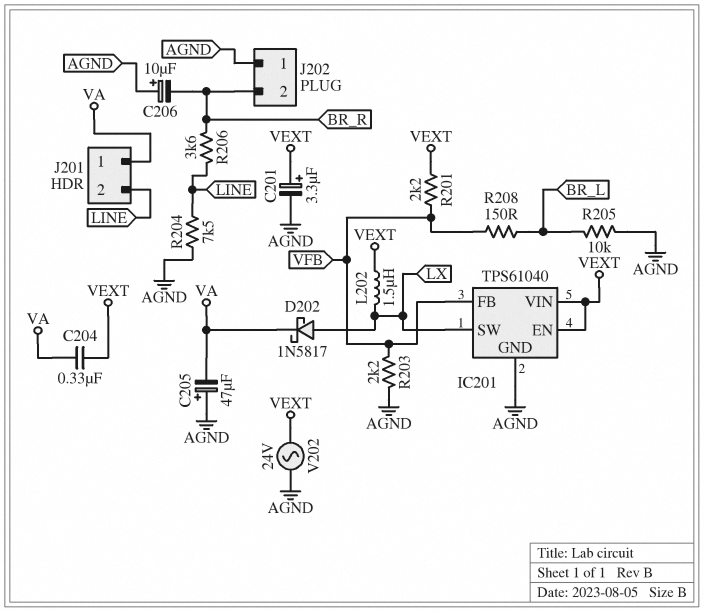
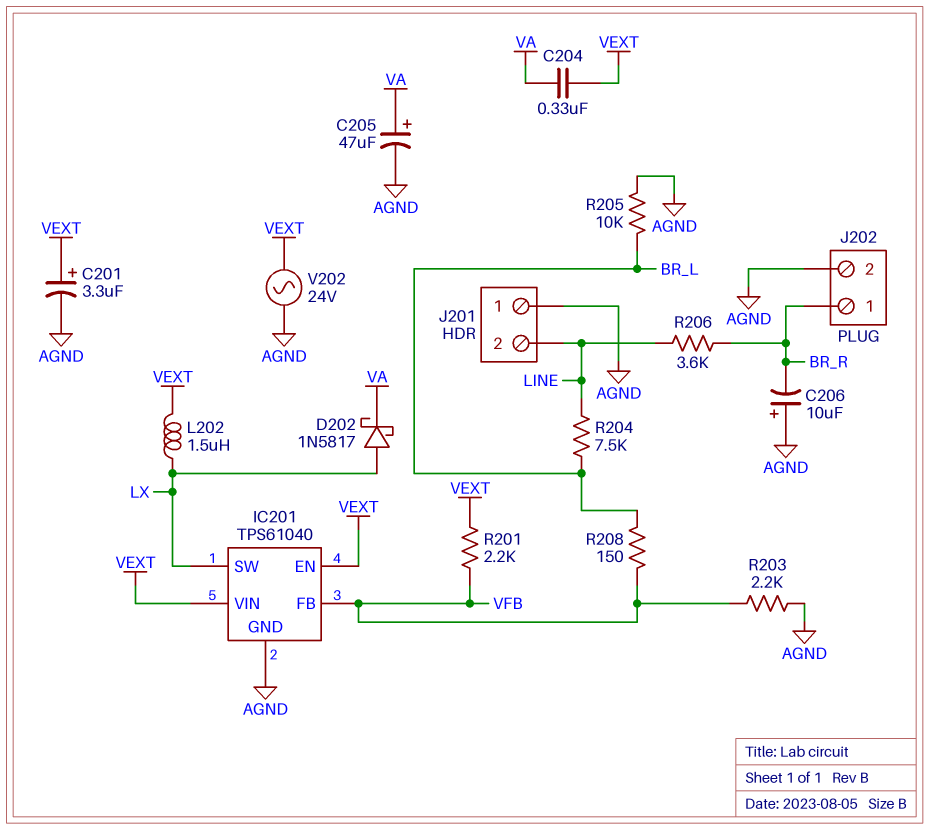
C205: 47uF (plus AGND, minus VA) -> 47uF (plus VA, minus AGND)
J201 pin 1: VA -> AGND
J202 pin 1: AGND -> BR_R
J202 pin 2: BR_R -> AGND
R204: 7.5k (AGND, LINE) -> 7.5k (BR_L, LINE)

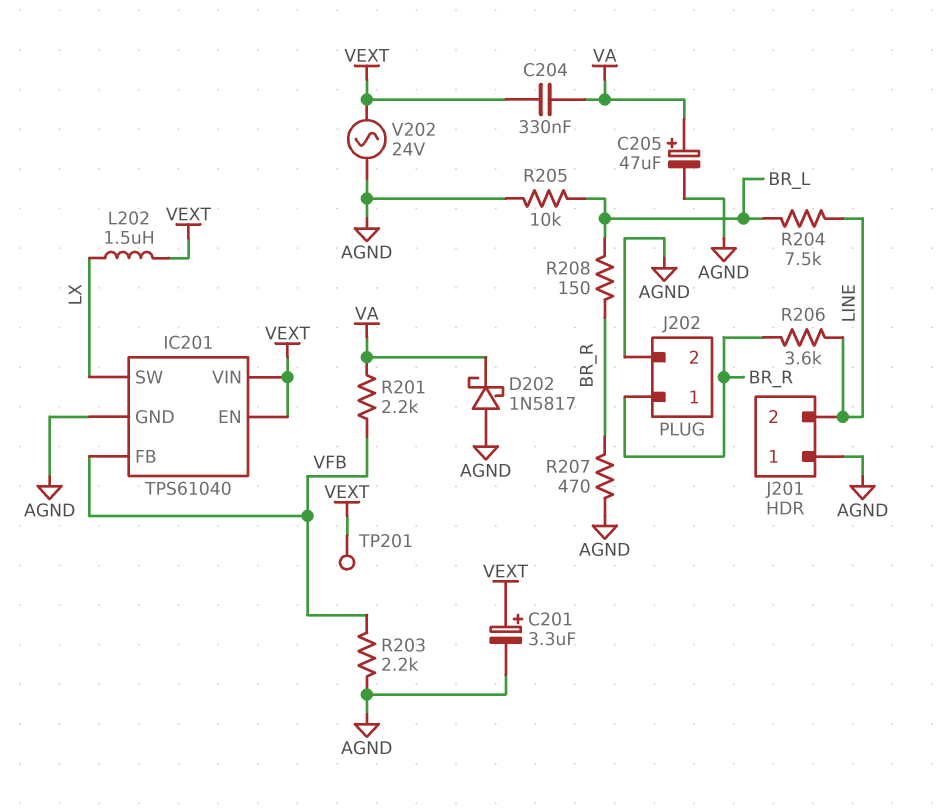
C206: 10uF (plus AGND, minus BR_R) -> none
D202: schottky 1N5817 (A LX, K VA) -> schottky 1N5817 (A AGND, K VA)
R201: 2.2k (VEXT, VFB) -> 2.2k (VA, VFB)
R207: none -> 470 (AGND, BR_R)
R208: 150 (BR_L, VFB) -> 150 (BR_L, BR_R)
TP201: none -> test point (VEXT)

